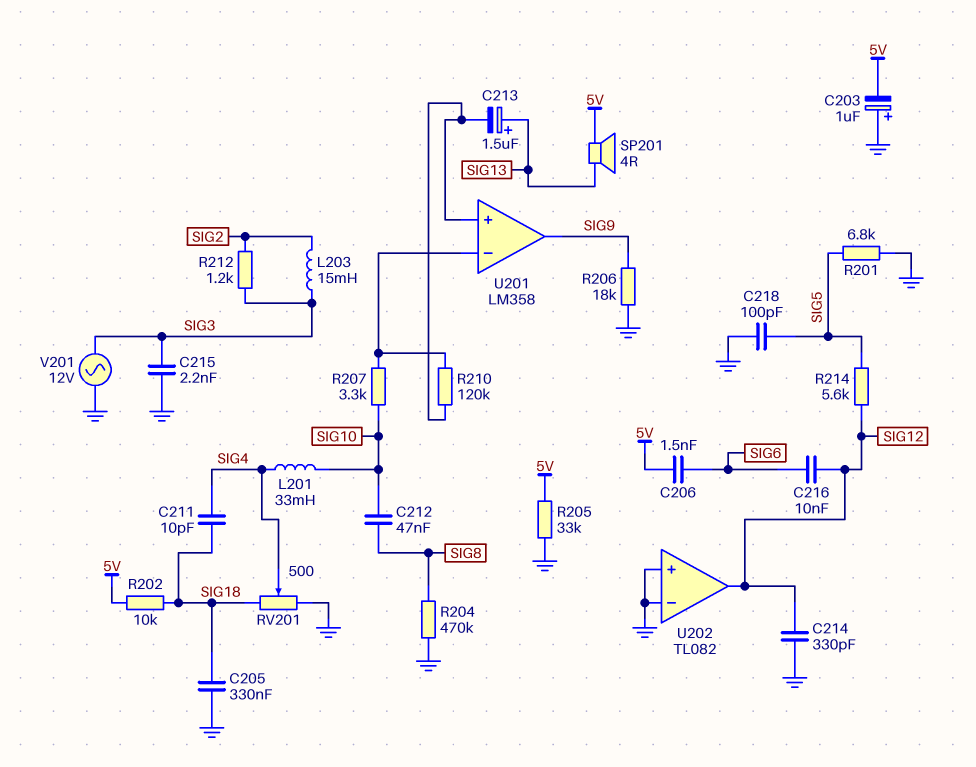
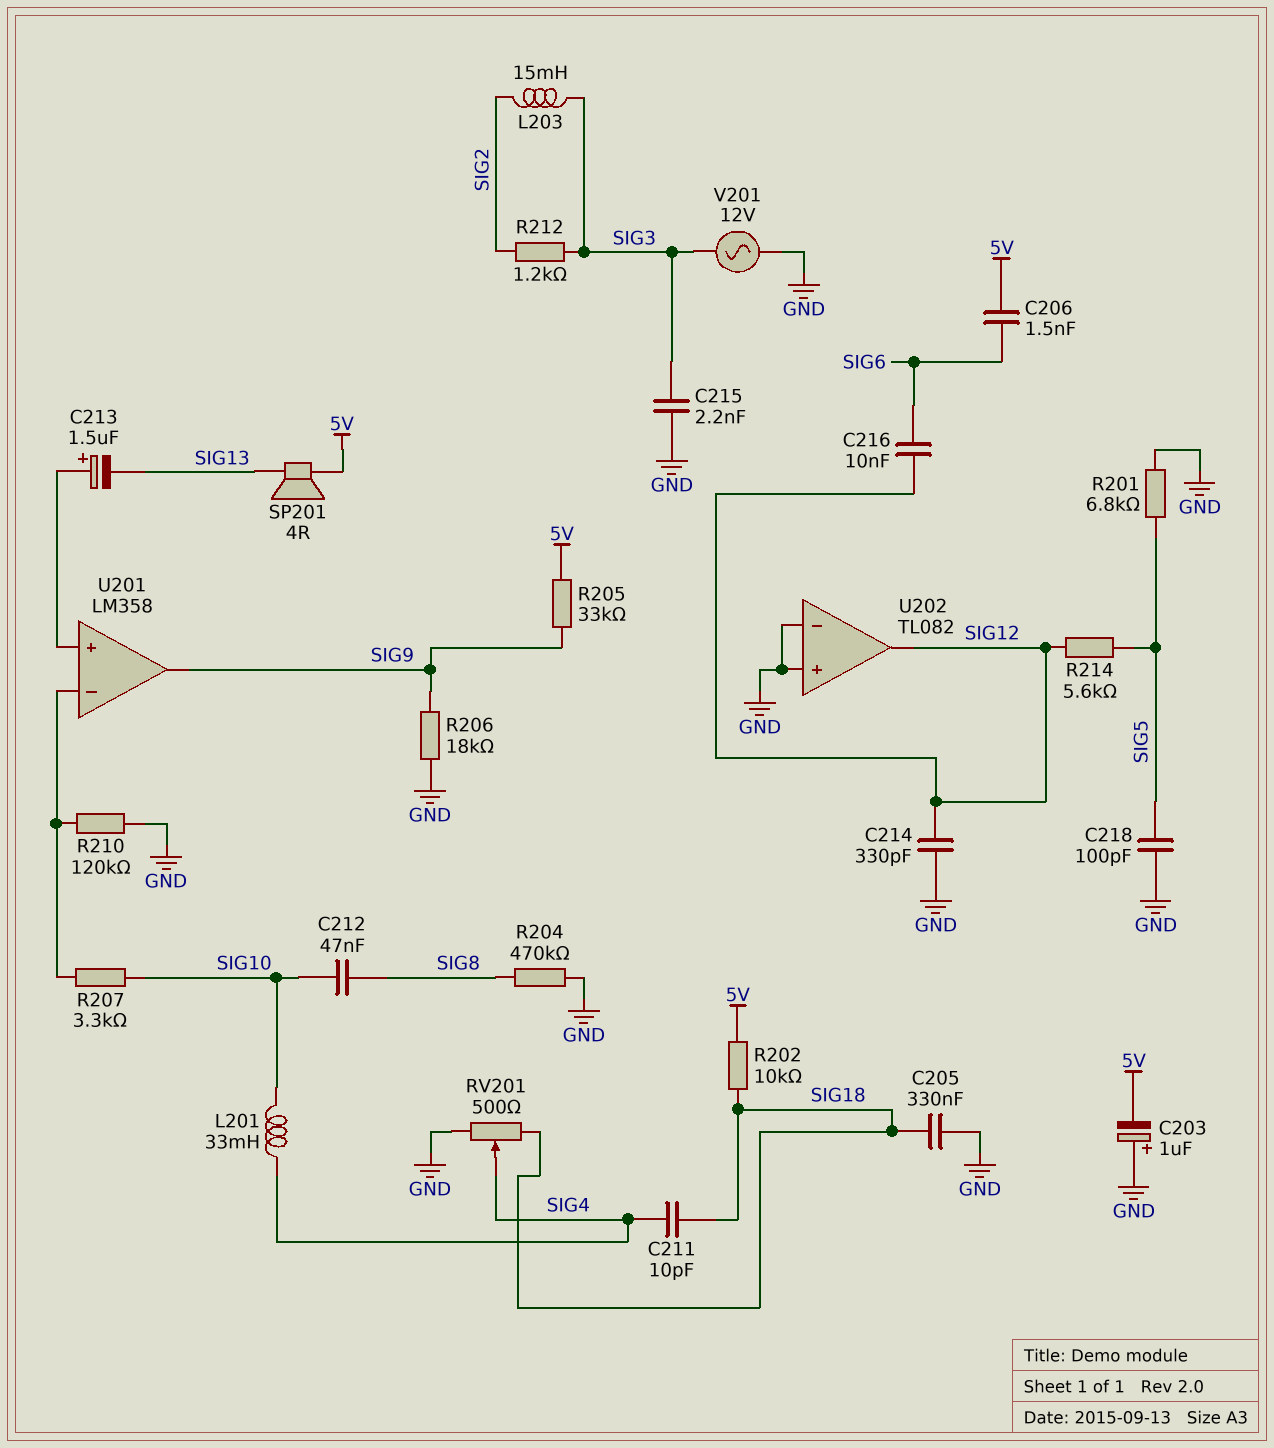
C213: 1.5uF (plus SIG13, minus U201/in+) -> 1.5uF (plus U201/in+, minus SIG13)
R205: 33k (5V, GND) -> 33k (5V, SIG9)
R210: 120k (U201/in+, U201/in-) -> 120k (GND, U201/in-)

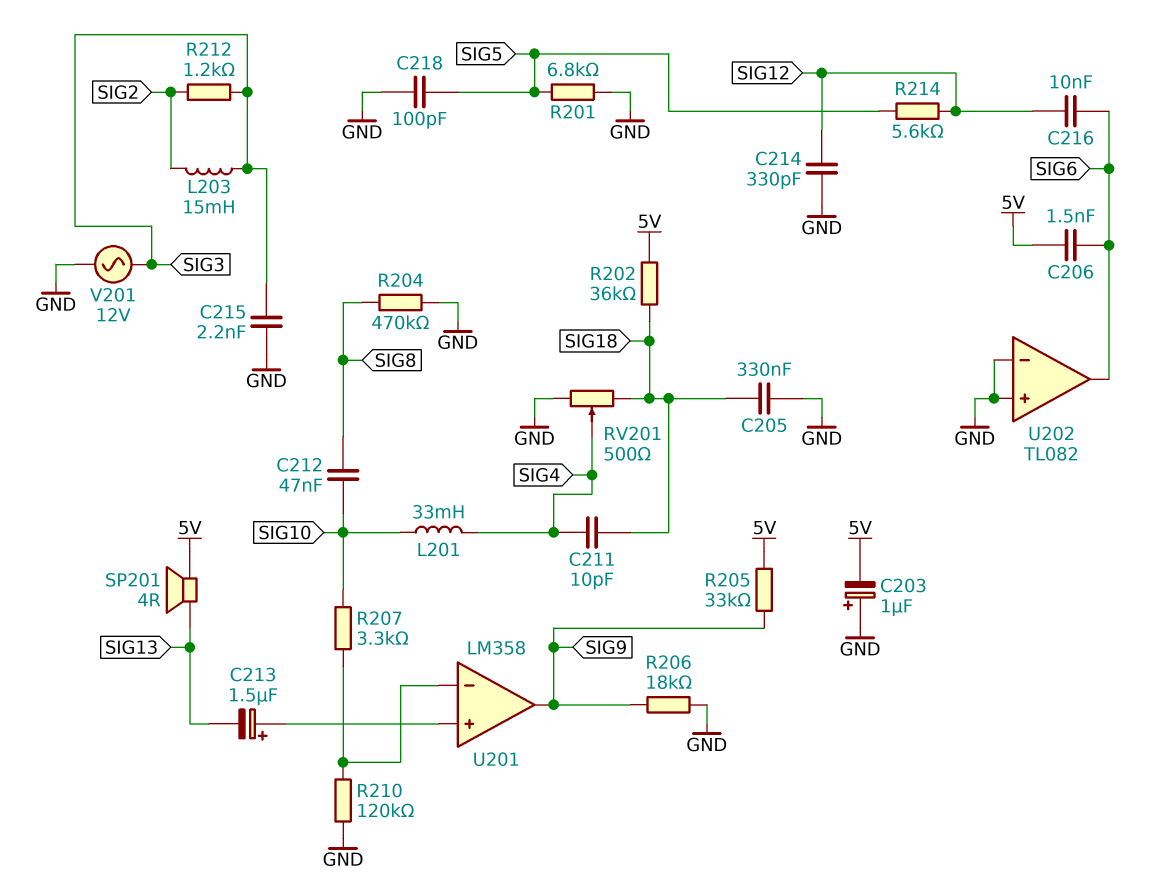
R202: 10k (5V, SIG18) -> 36k (5V, SIG18)
U202 pin out: SIG12 -> SIG6

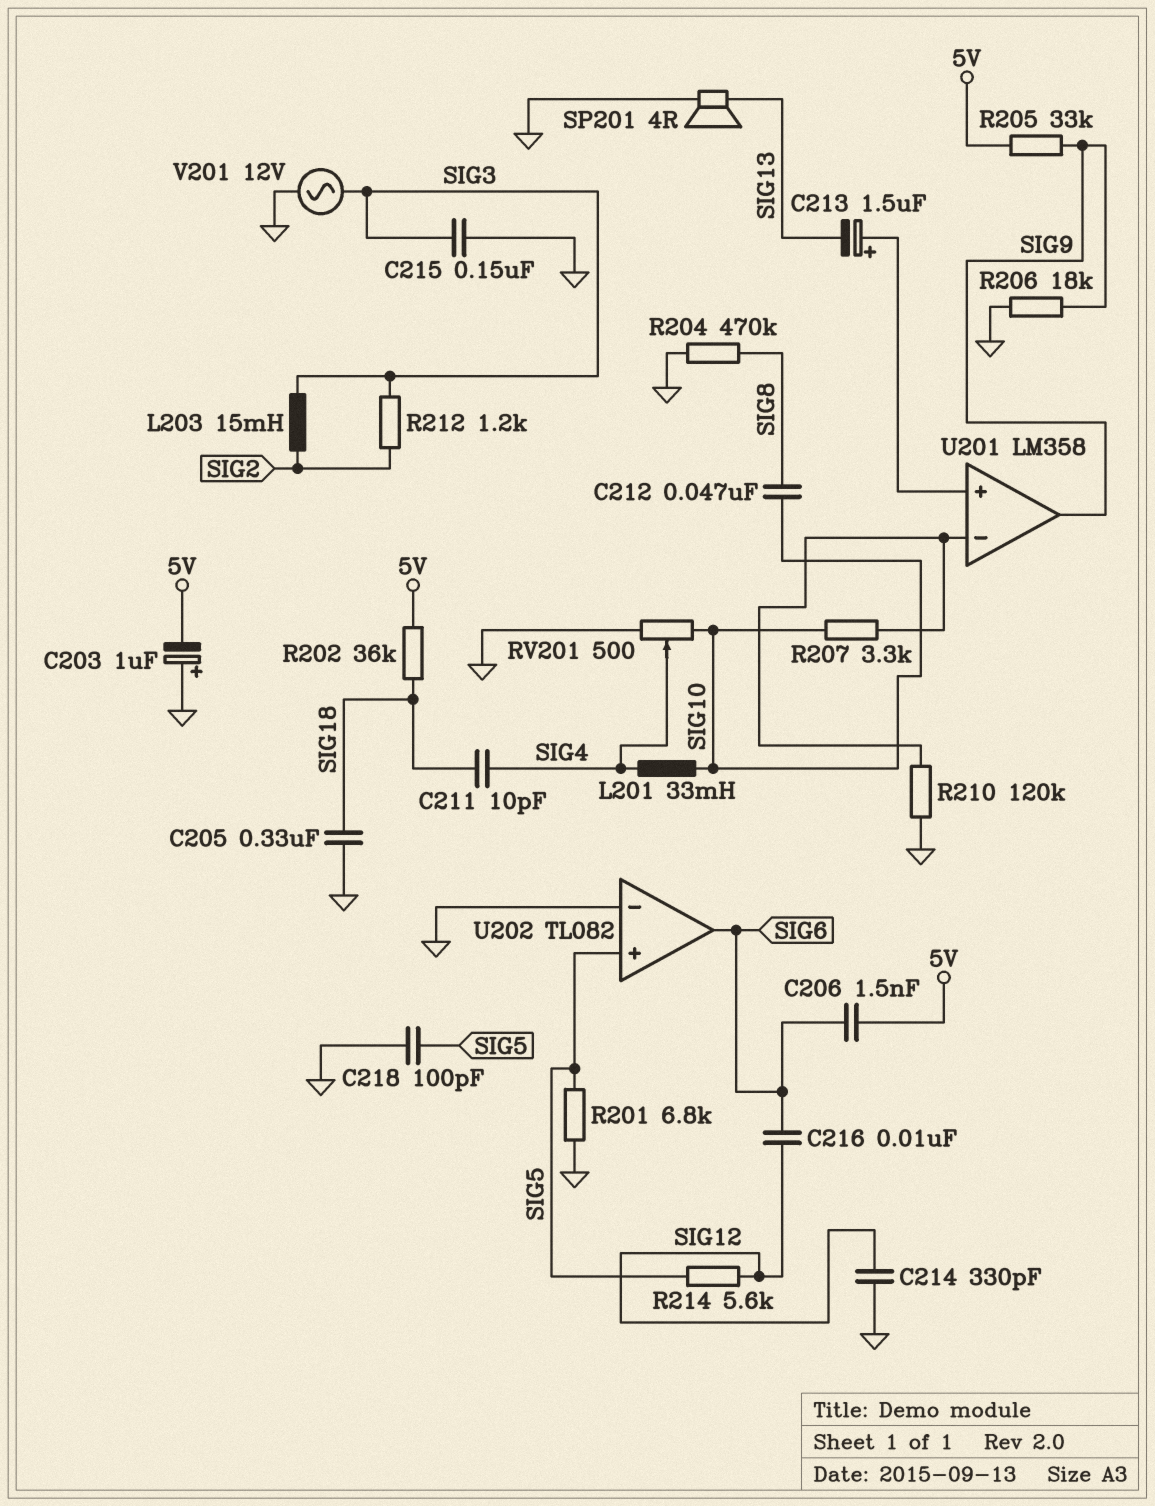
C215: 2.2nF (GND, SIG3) -> 150nF (GND, SIG3)
RV201: 500 (GND, SIG18, wiper SIG4) -> 500 (GND, SIG10, wiper SIG4)
SP201: speaker 4R (5V, SIG13) -> speaker 4R (GND, SIG13)
U202 pin in+: GND -> SIG5

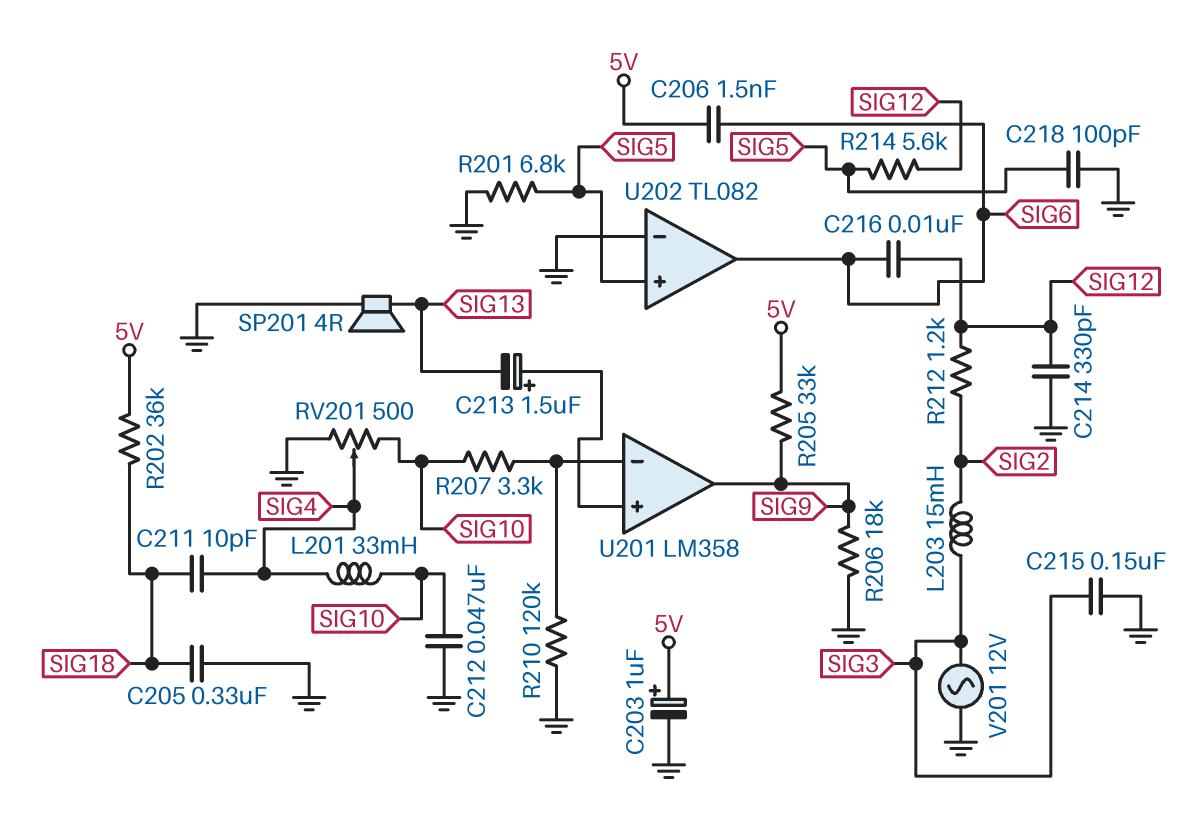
C203: 1uF (plus GND, minus 5V) -> 1uF (plus 5V, minus GND)
C212: 47nF (SIG8, SIG10) -> 47nF (GND, SIG10)
R204: 470k (GND, SIG8) -> none
R212: 1.2k (SIG2, SIG3) -> 1.2k (SIG2, SIG12)

